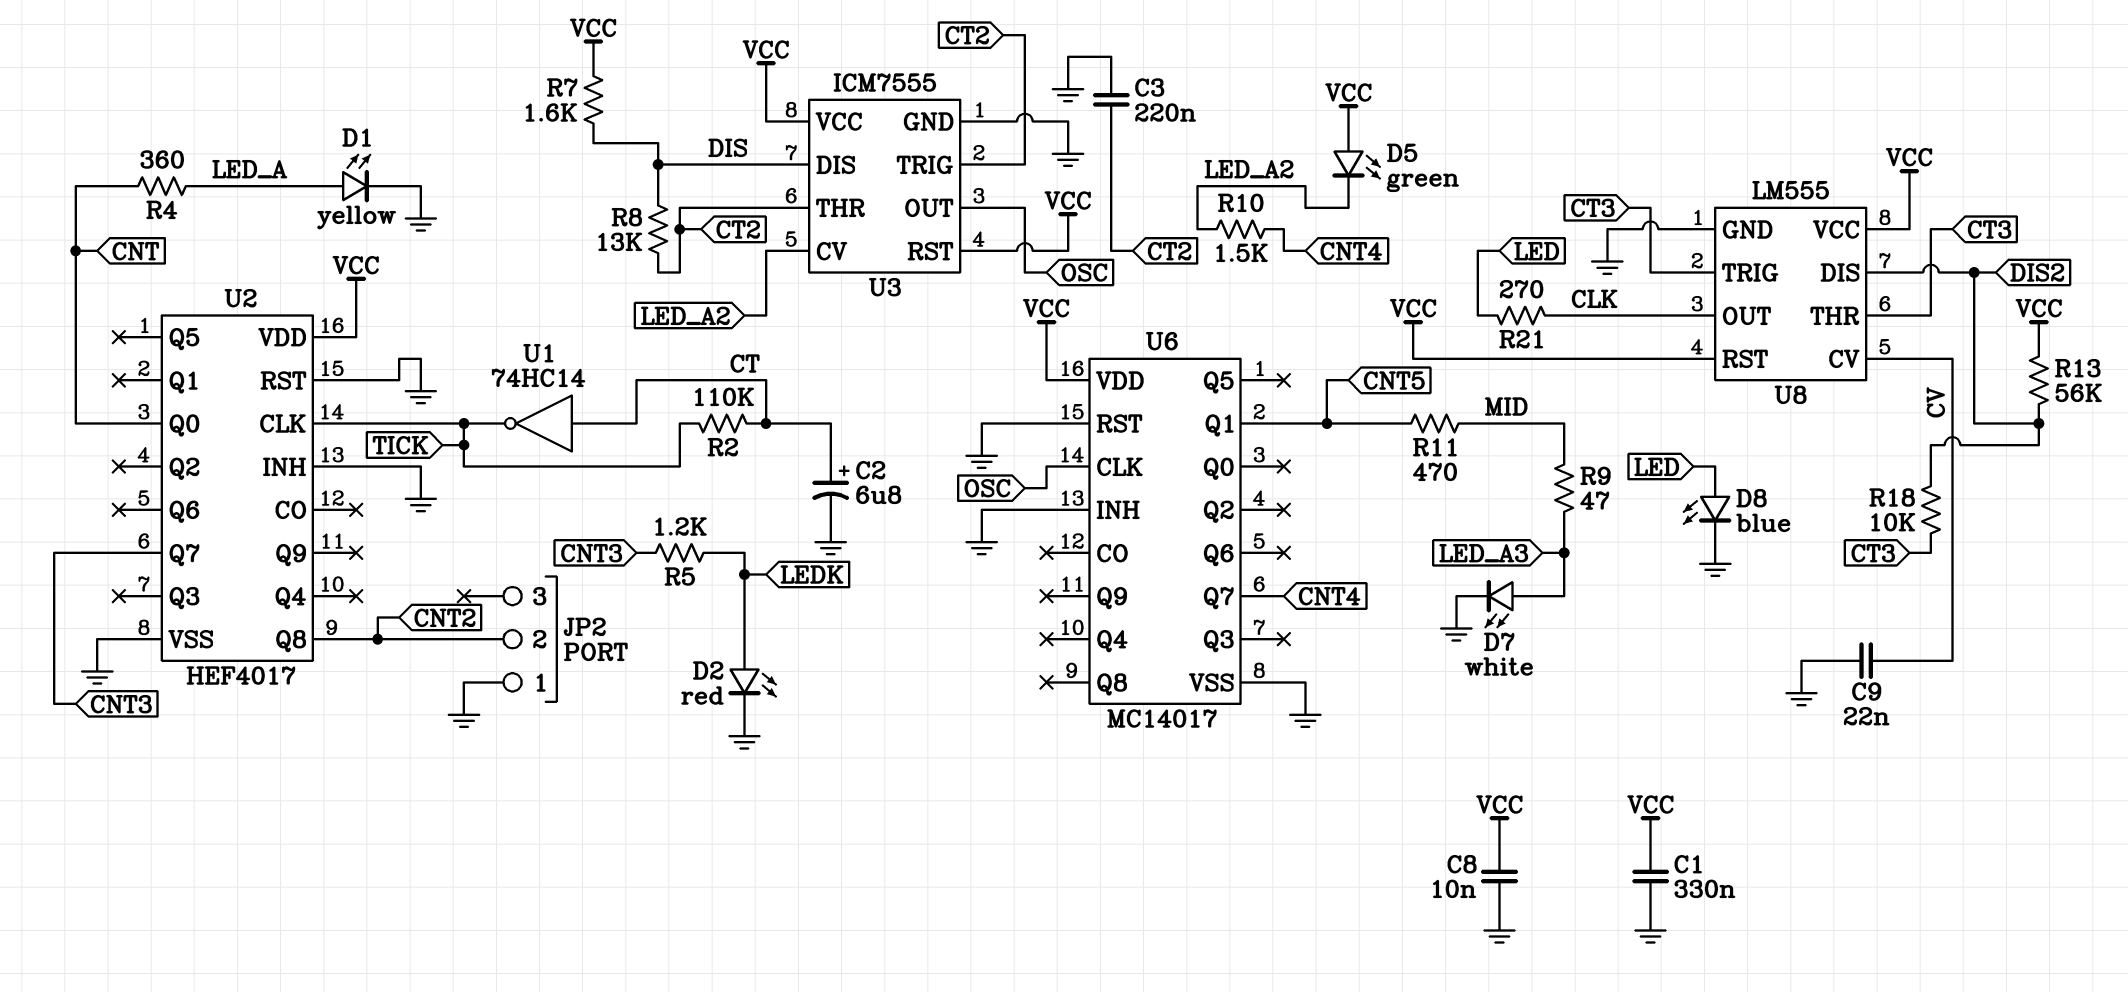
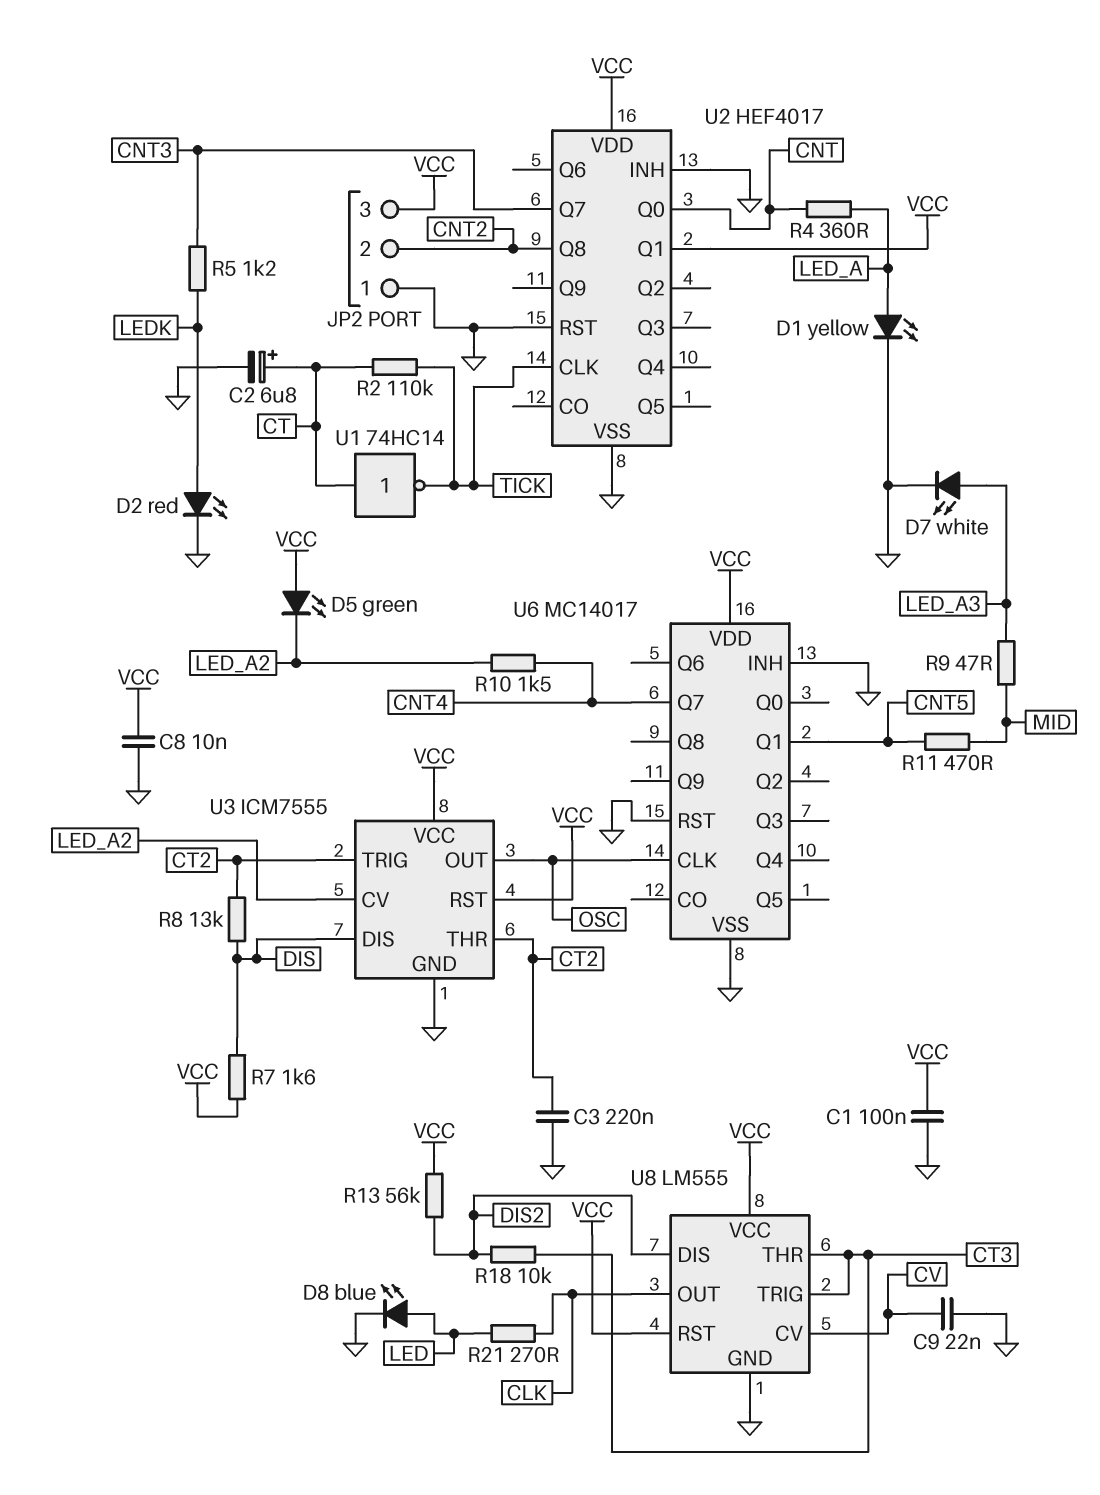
C1: 330nF (GND, VCC) -> 100nF (GND, VCC)
JP2 pin 3: none -> VCC
U2 pin Q1: none -> VCC

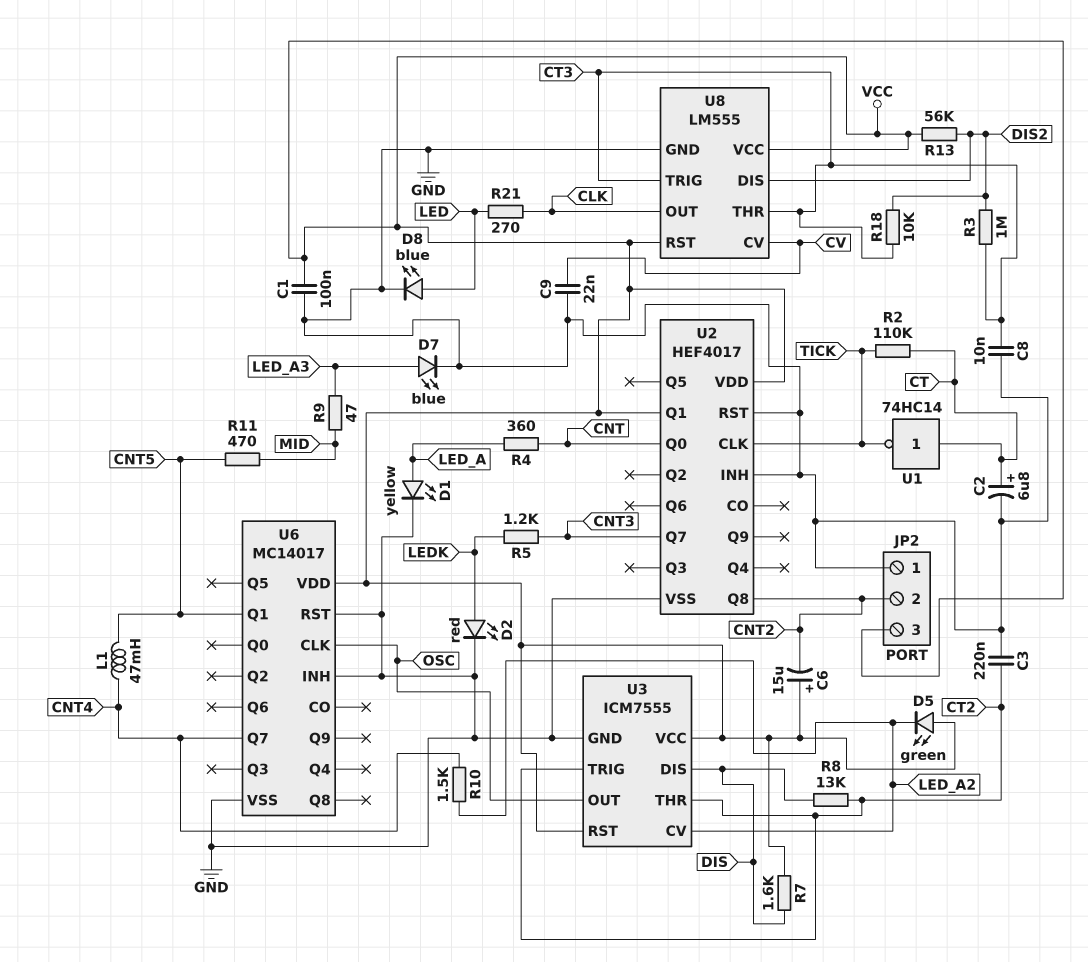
C6: none -> 15uF (plus VCC, minus CNT2)
C8: 10nF (GND, VCC) -> 10nF (CT3, GND)
D7: LED white (A LED_A3, K GND) -> LED blue (A LED_A3, K GND)
L1: none -> 47mH (CNT4, CNT5)
R3: none -> 1M (CT3, DIS2)

